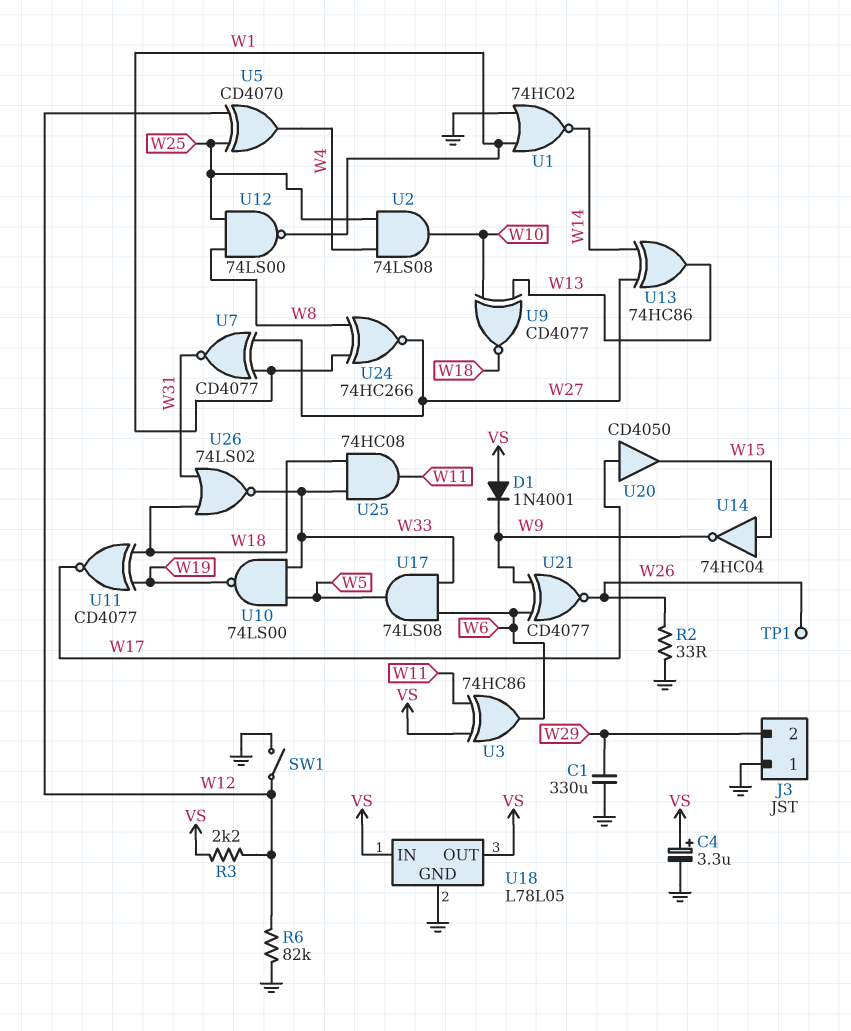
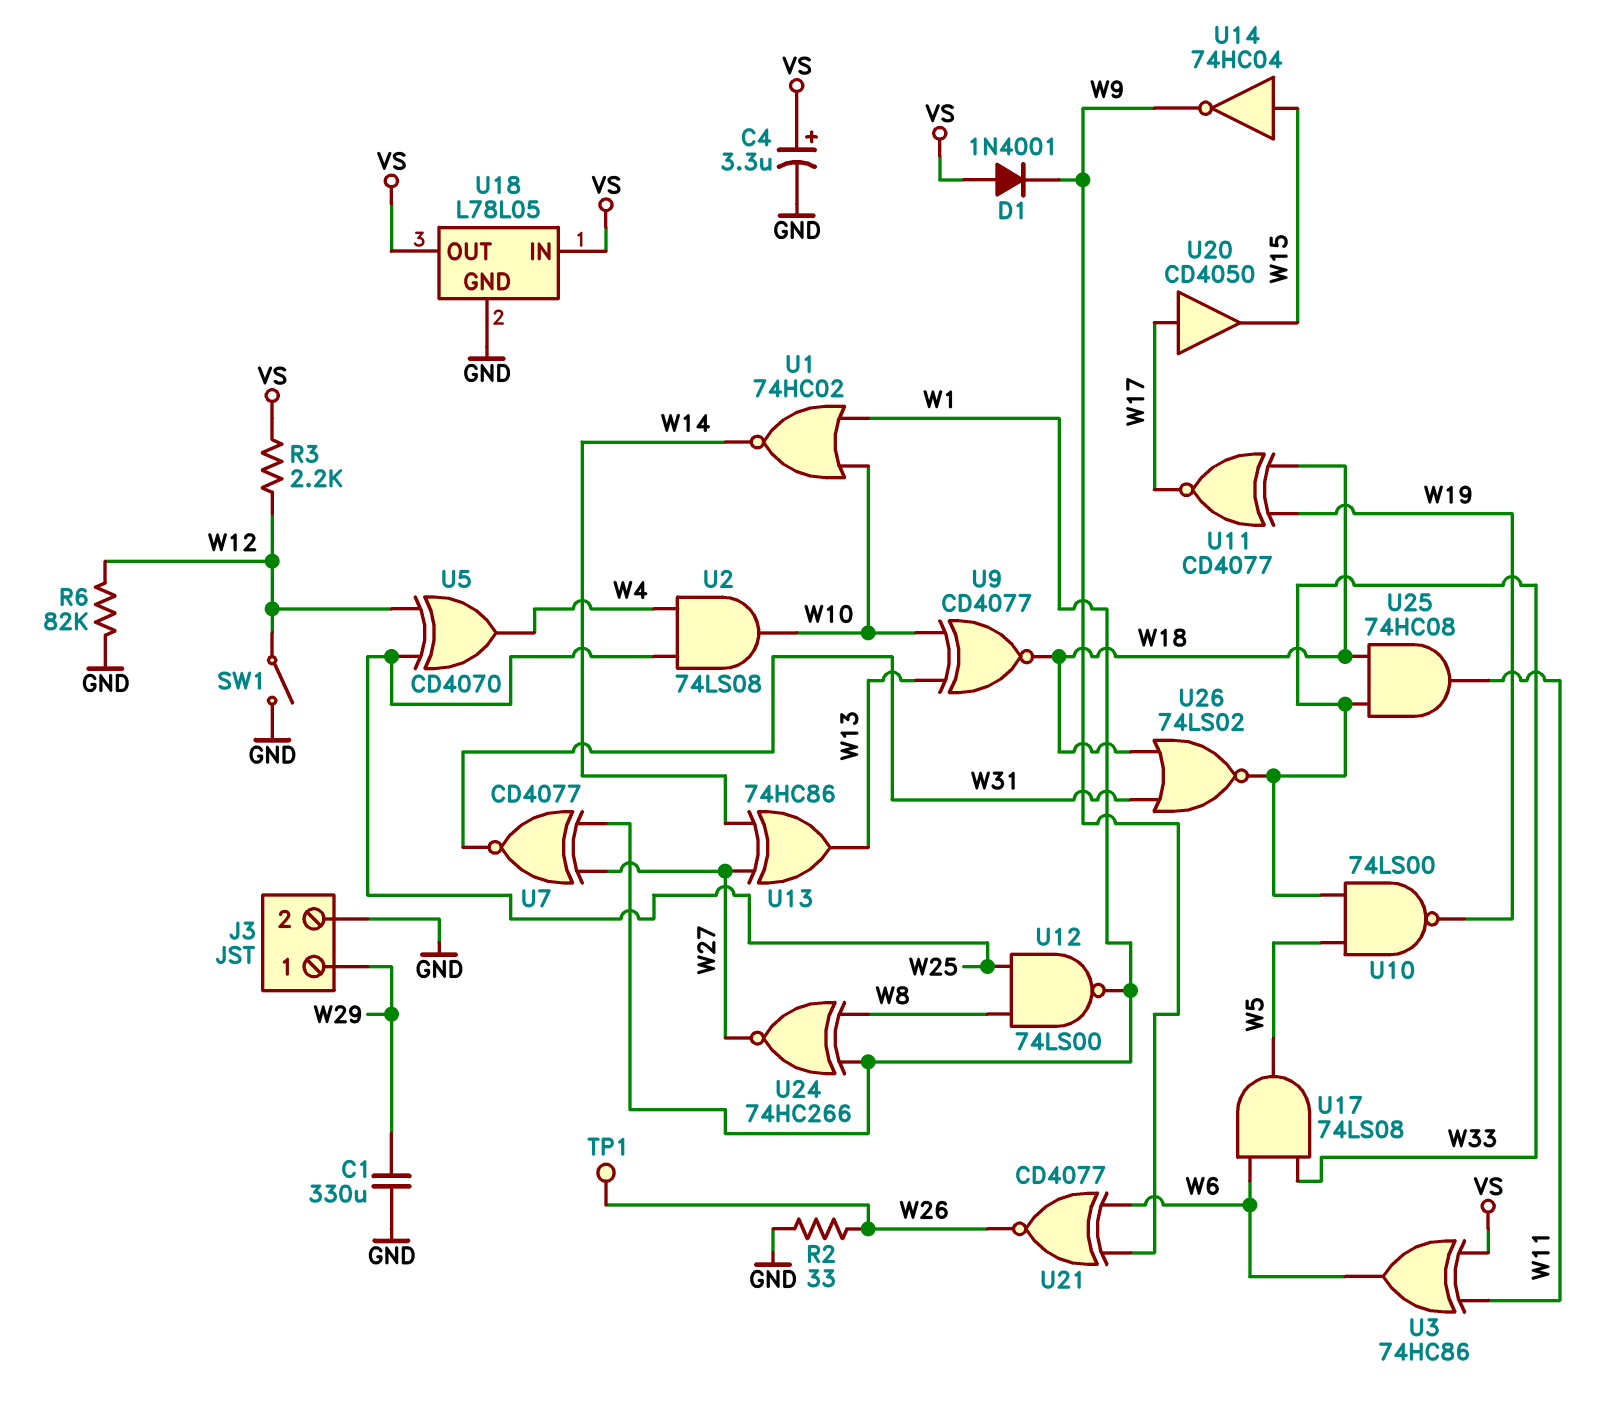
J3 pin 1: GND -> W29
J3 pin 2: W29 -> GND
U1: NOR 74HC02 (in GND, in W1, out W14) -> NOR 74HC02 (in W1, in W10, out W14)

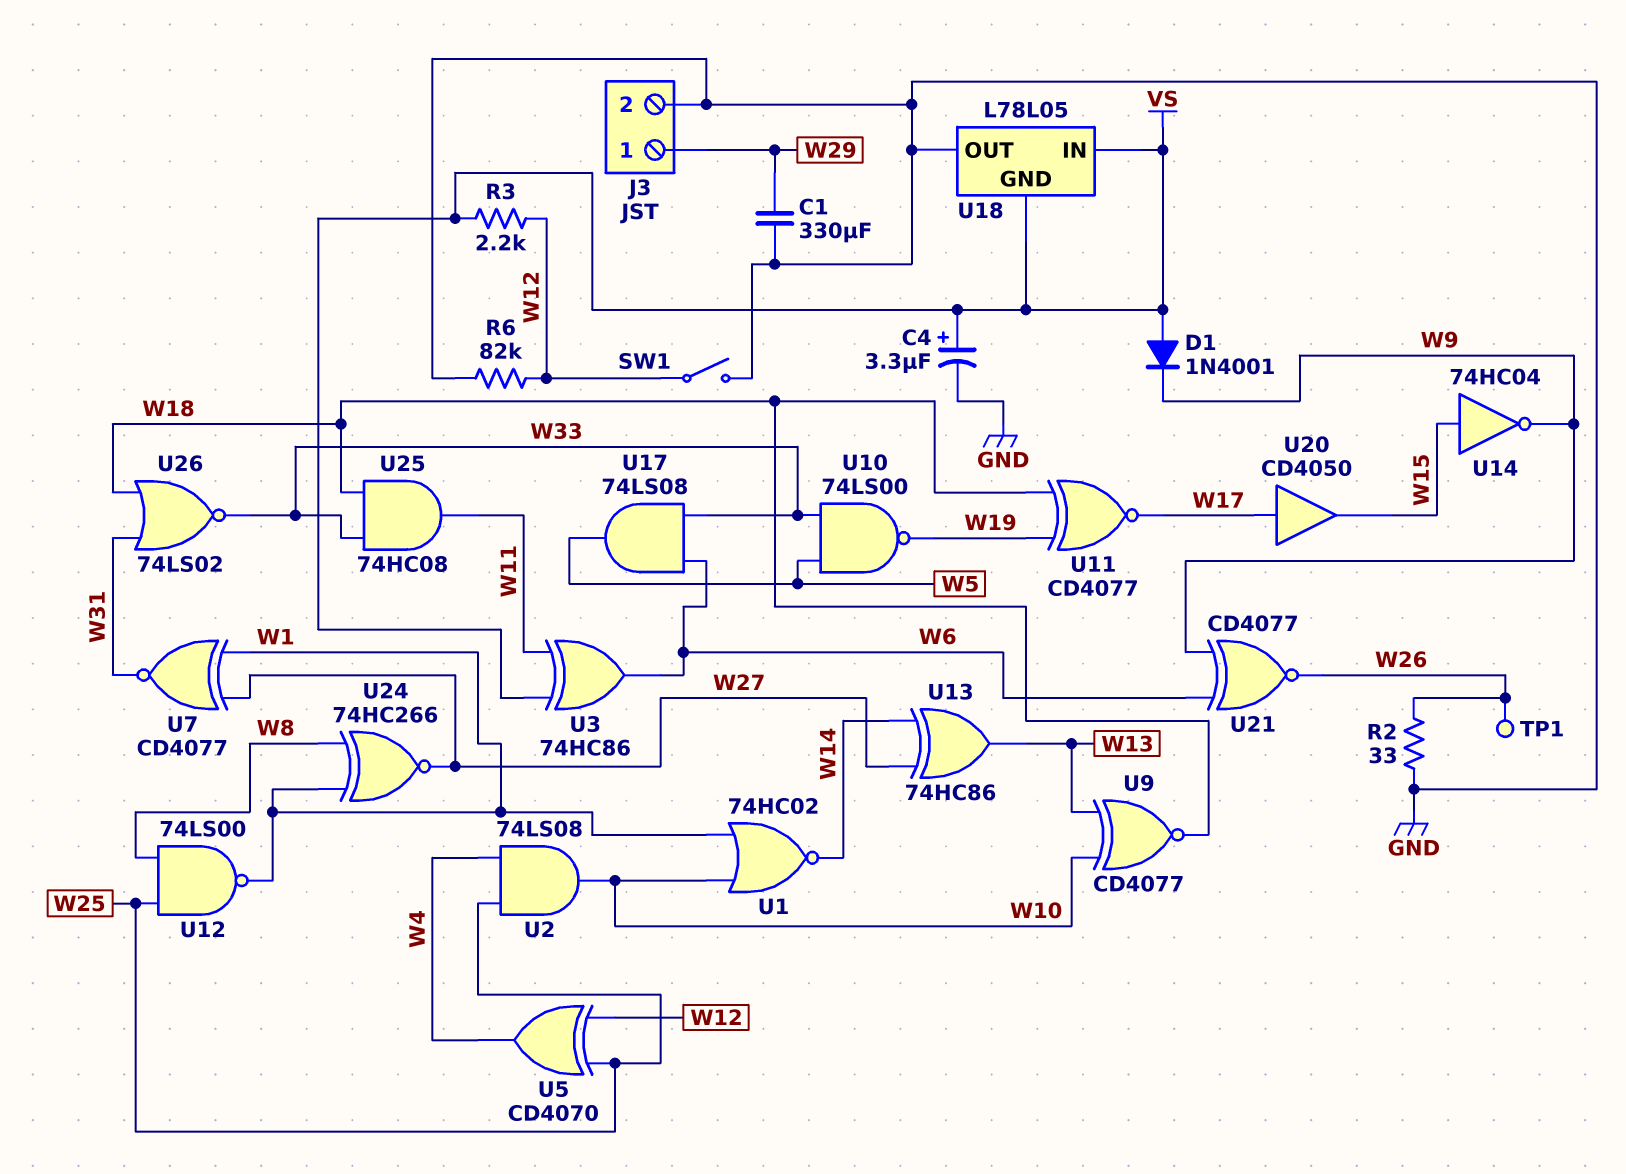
U18 pin GND: GND -> VS
U18 pin OUT: VS -> GND

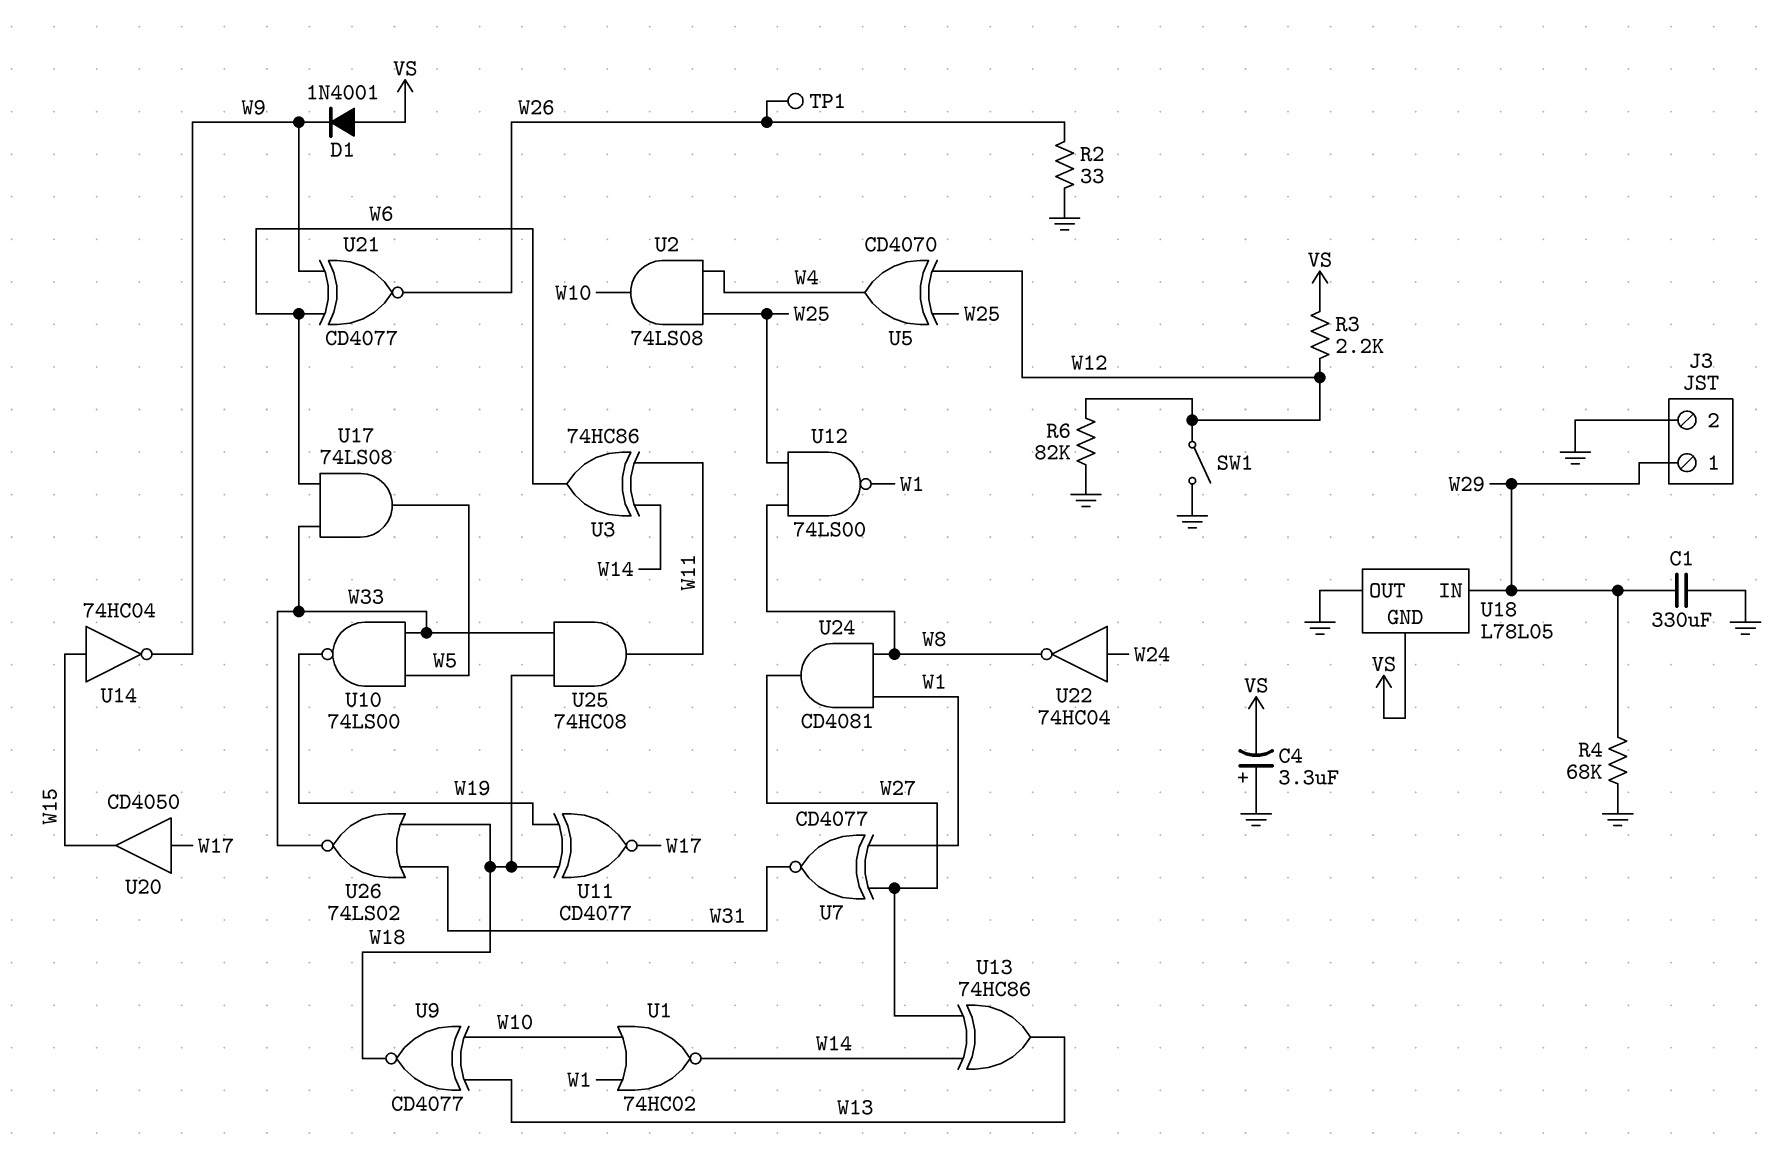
C4: 3.3uF (plus VS, minus GND) -> 3.3uF (plus GND, minus VS)
R4: none -> 68k (GND, W29)
U3: XOR 74HC86 (in VS, in W11, out W6) -> XOR 74HC86 (in W11, in W14, out W6)
U18 pin IN: VS -> W29
U22: none -> NOT 74HC04 (in W24, out W8)
U24: XNOR 74HC266 (in W1, in W8, out W27) -> AND CD4081 (in W1, in W8, out W27)

